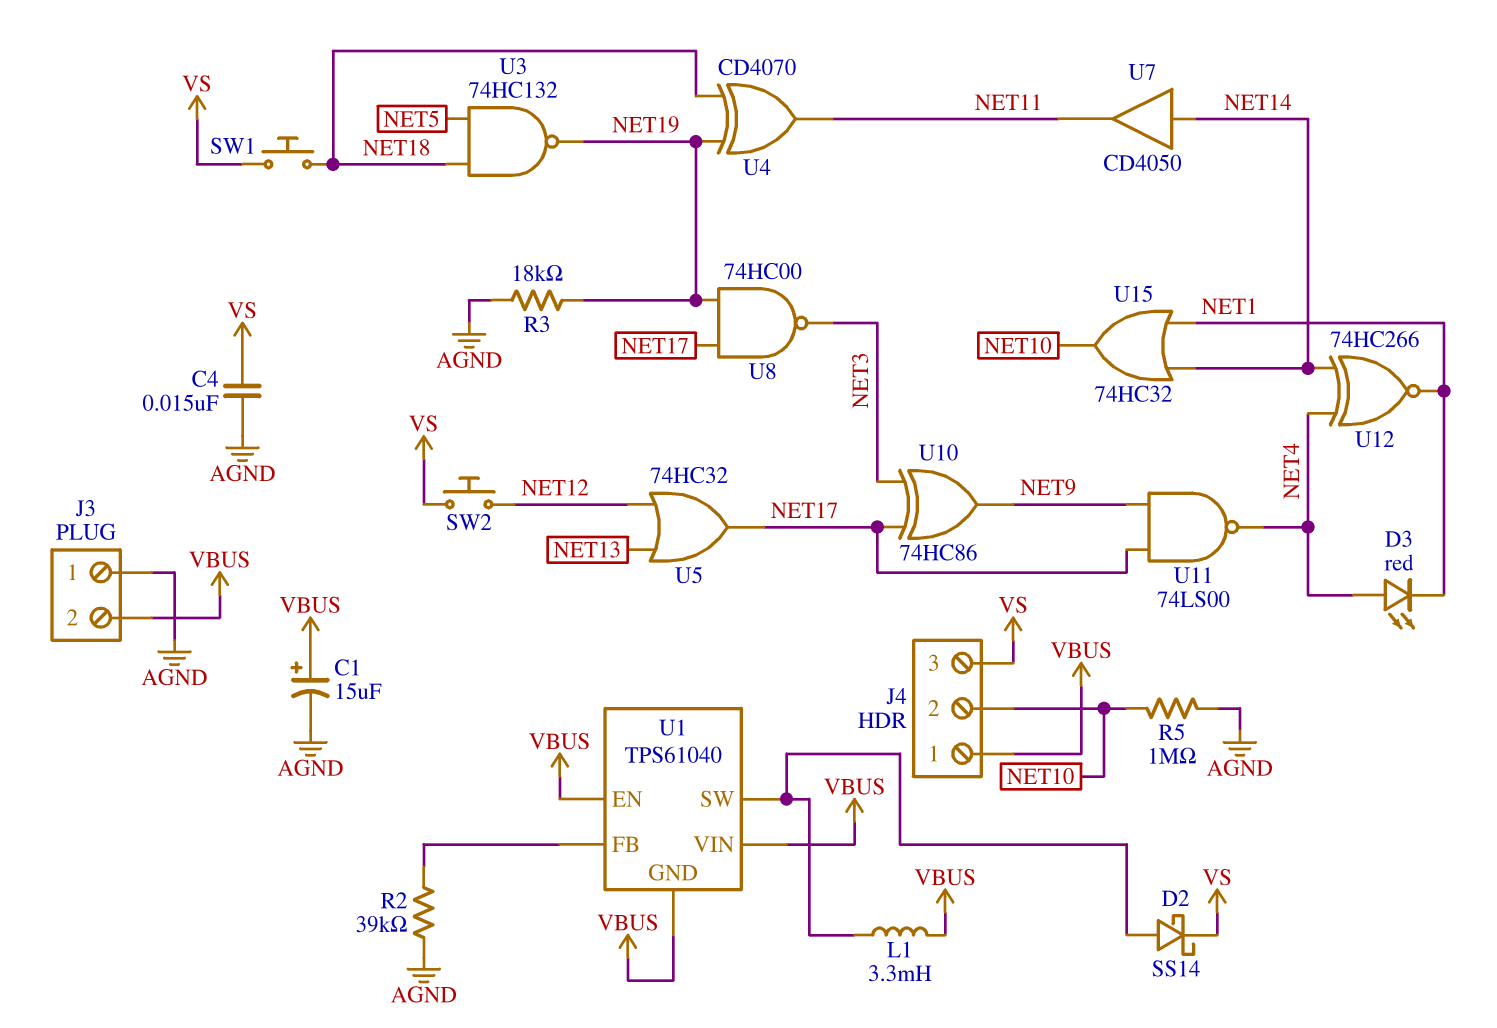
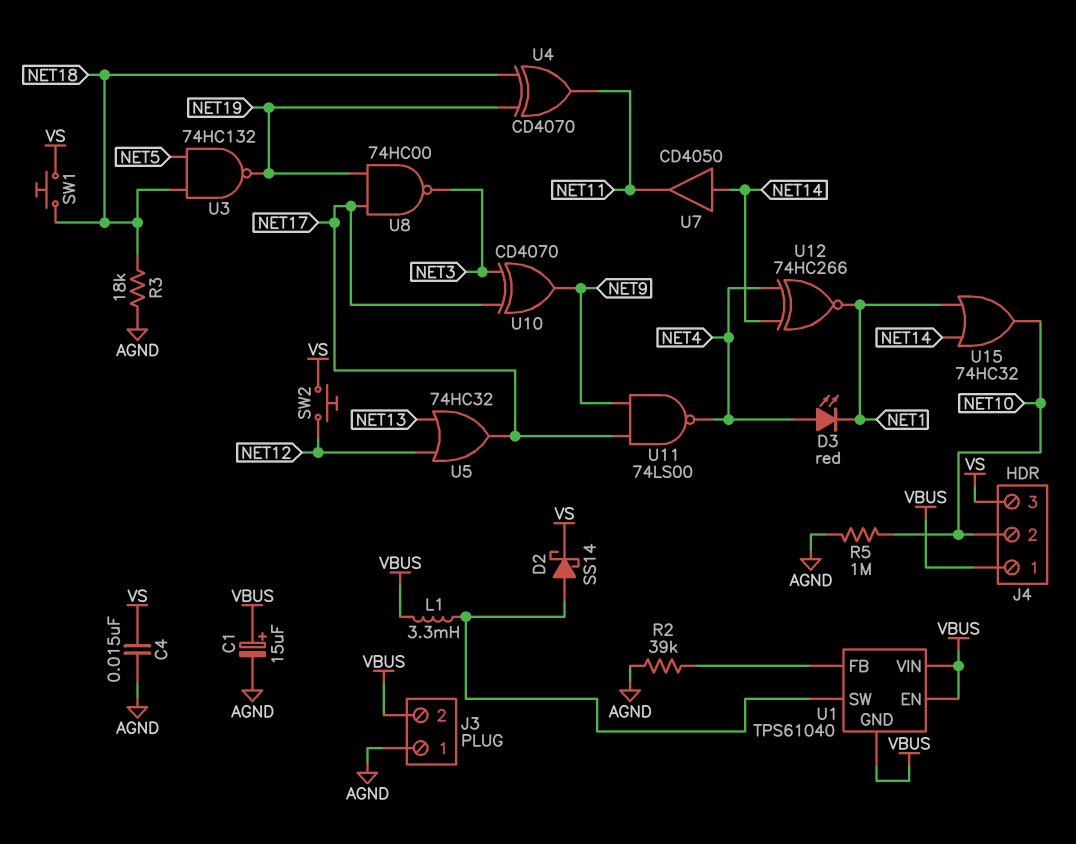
R3: 18k (AGND, NET19) -> 18k (AGND, NET18)
U10: XOR 74HC86 (in NET3, in NET17, out NET9) -> XOR CD4070 (in NET3, in NET17, out NET9)

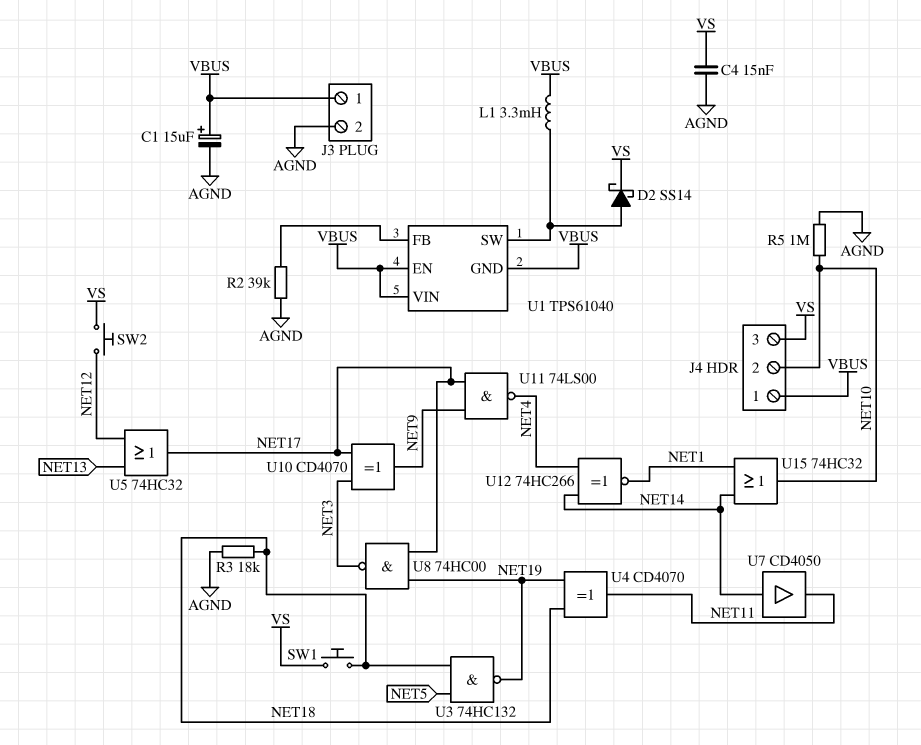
D3: LED red (A NET4, K NET1) -> none
J3 pin 1: AGND -> VBUS
J3 pin 2: VBUS -> AGND

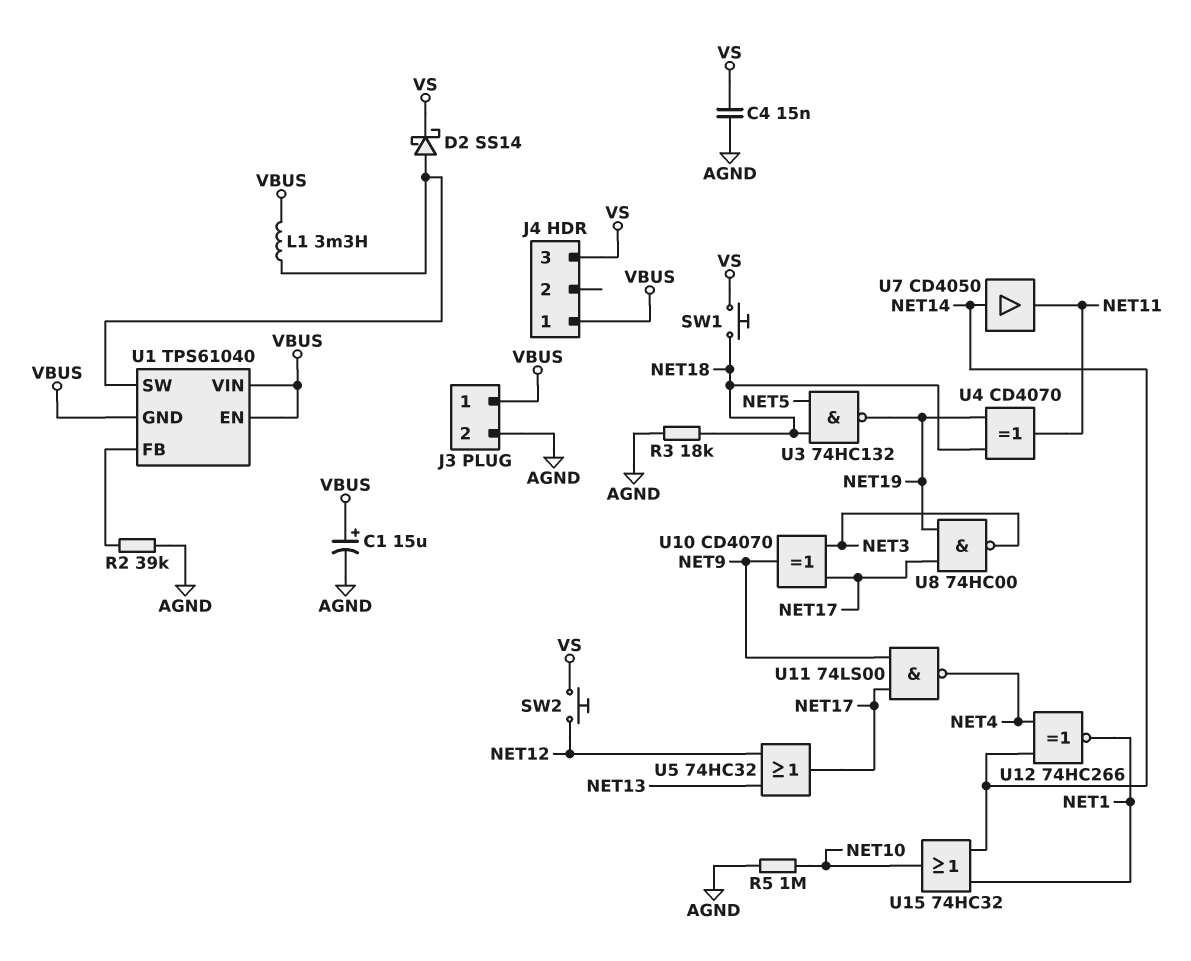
J4 pin 2: NET10 -> none

